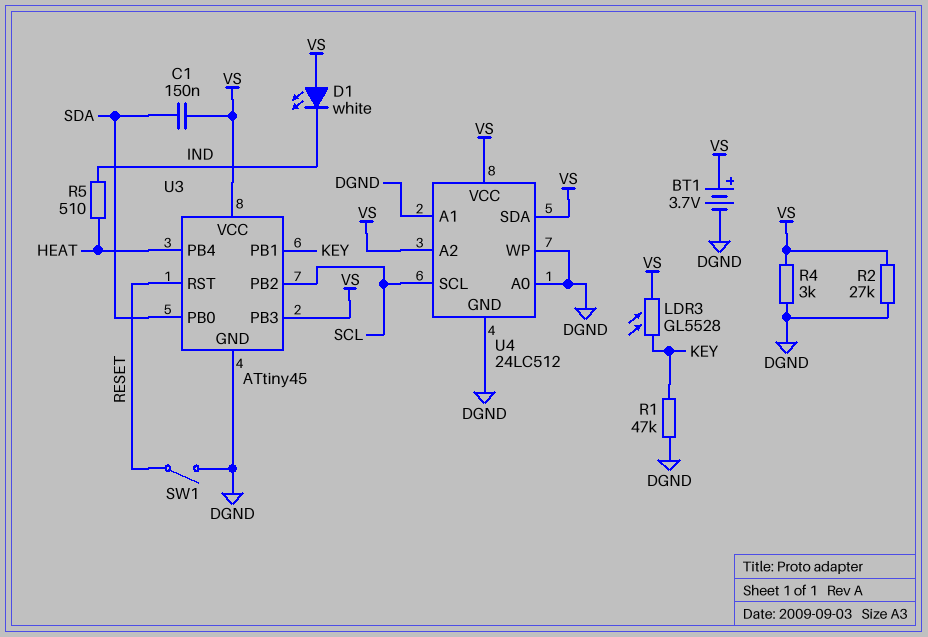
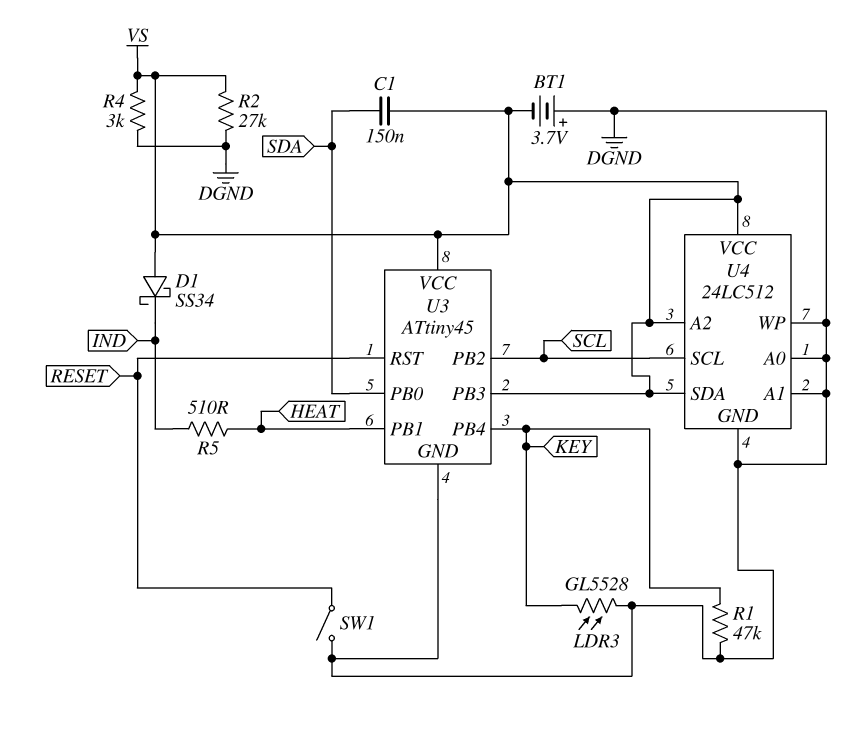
BT1: 3.7V (plus VS, minus DGND) -> 3.7V (plus DGND, minus VS)
D1: LED white (A VS, K IND) -> schottky SS34 (A VS, K IND)
LDR3: GL5528 (KEY, VS) -> GL5528 (DGND, KEY)
U3 pin PB1: KEY -> HEAT
U3 pin PB4: HEAT -> KEY

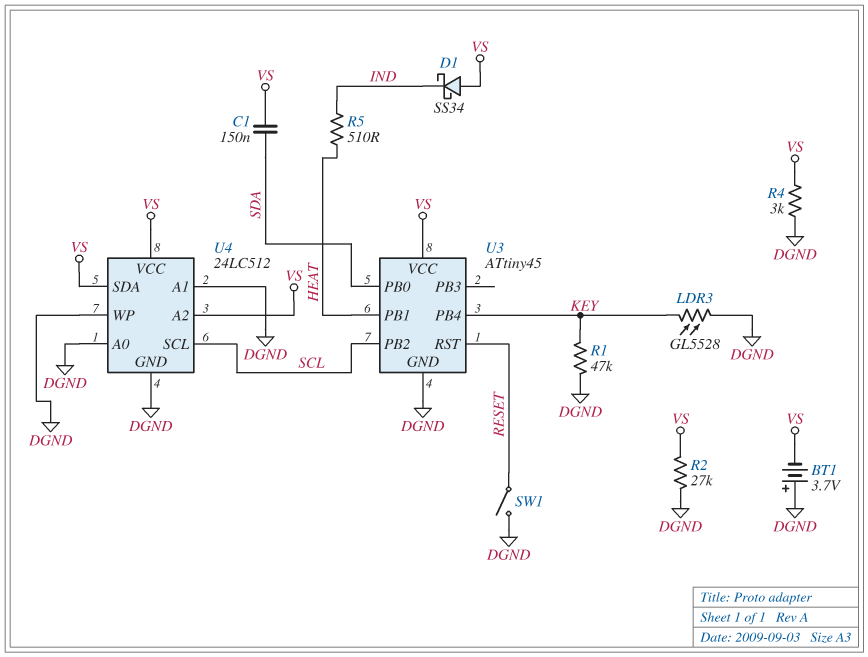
U3 pin PB3: VS -> none

